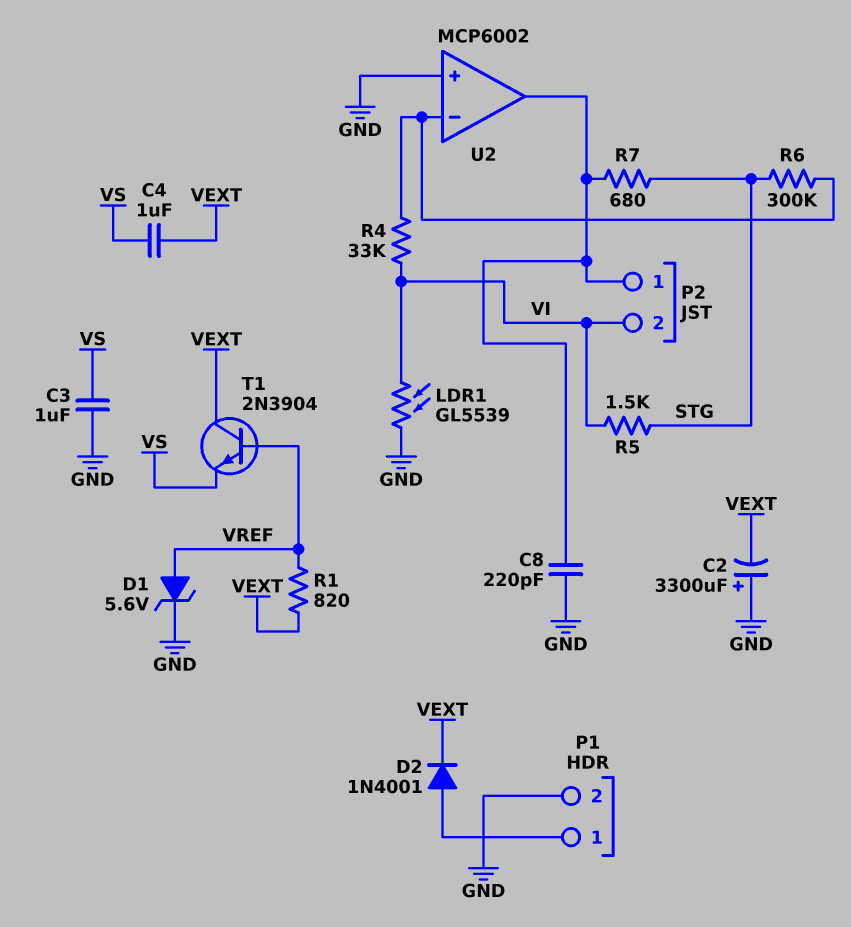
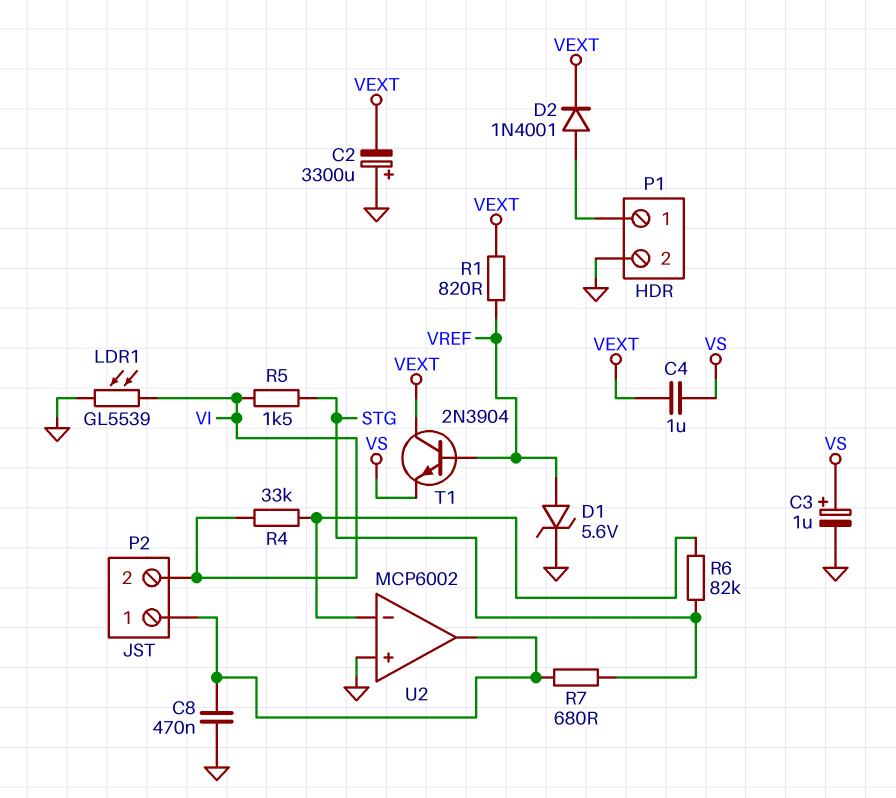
C3: 1uF (GND, VS) -> 1uF (plus VS, minus GND)
C8: 220pF (GND, P2/1) -> 470nF (GND, P2/1)
R6: 300k (STG, U2/in-) -> 82k (STG, U2/in-)

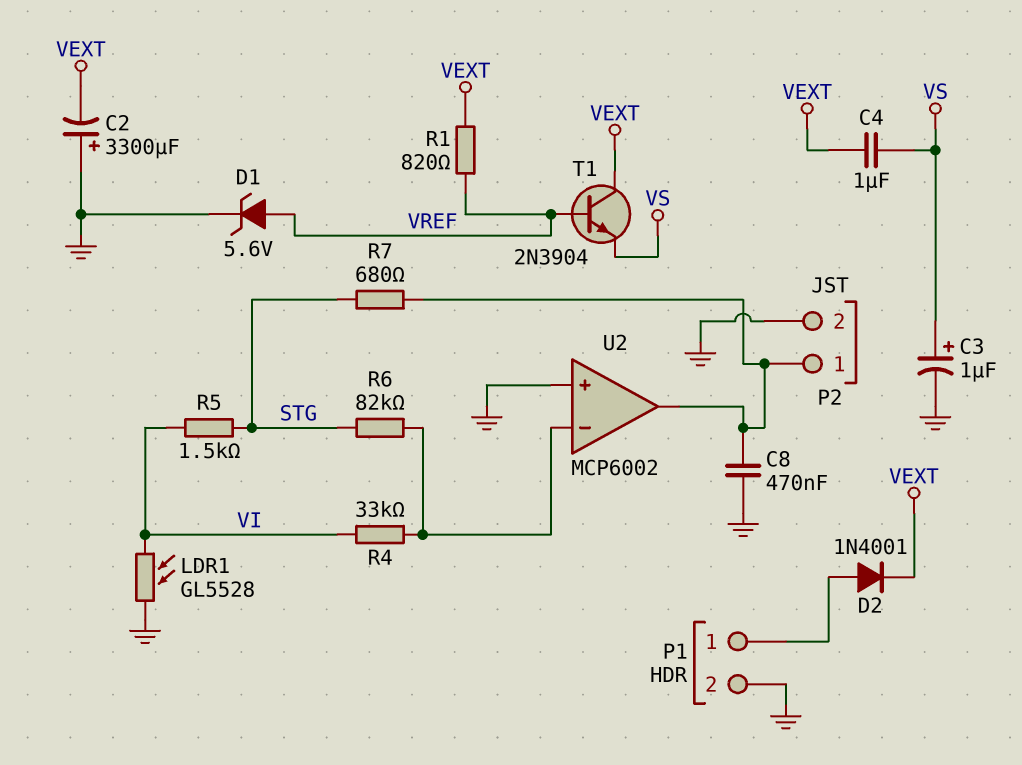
LDR1: GL5539 (GND, VI) -> GL5528 (GND, VI)
P2 pin 2: VI -> GND

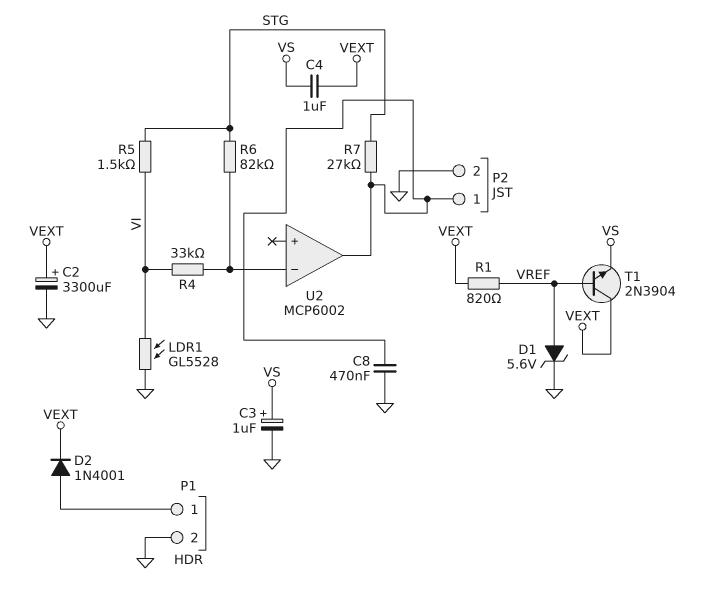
C2: 3300uF (plus GND, minus VEXT) -> 3300uF (plus VEXT, minus GND)
R7: 680 (P2/1, STG) -> 27k (P2/1, STG)
U2 pin in+: GND -> none

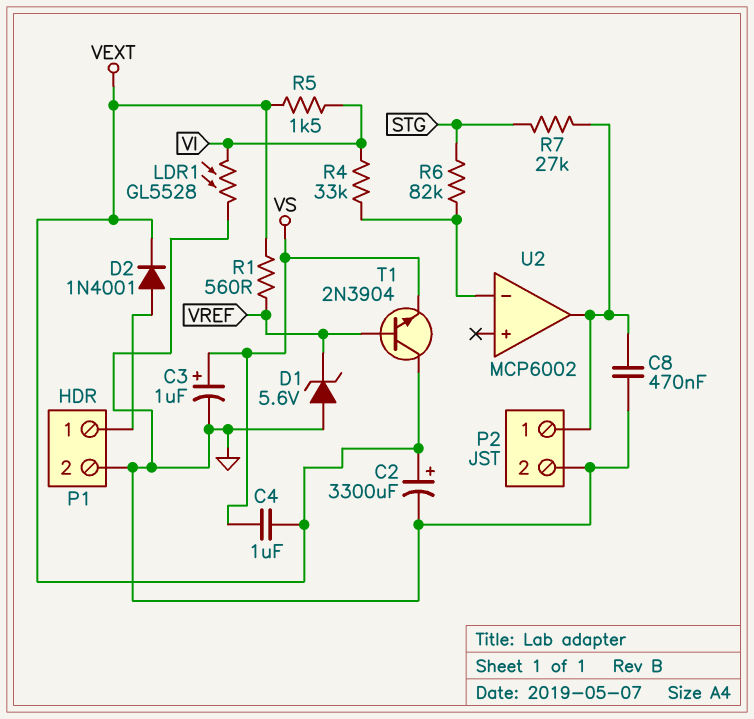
D1: zener 5.6V (A VREF, K GND) -> zener 5.6V (A GND, K VREF)
R1: 820 (VEXT, VREF) -> 560 (VEXT, VREF)
R5: 1.5k (STG, VI) -> 1.5k (VEXT, VI)

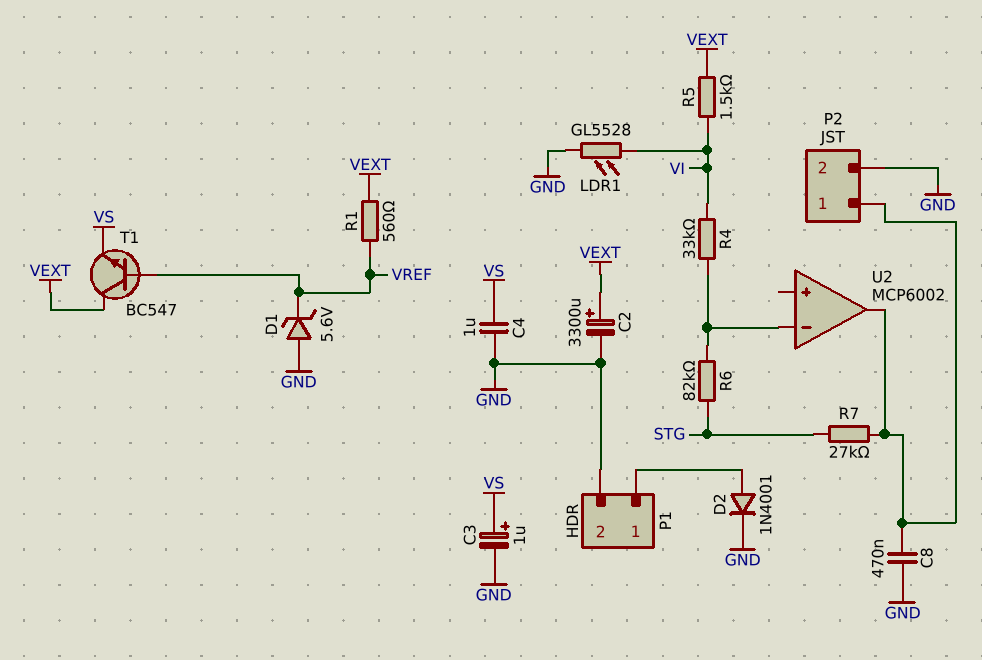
C4: 1uF (VEXT, VS) -> 1uF (GND, VS)
D2: diode 1N4001 (A P1/1, K VEXT) -> diode 1N4001 (A P1/1, K GND)
T1: NPN 2N3904 (B VREF, C VEXT, E VS) -> NPN BC547 (B VREF, C VEXT, E VS)

